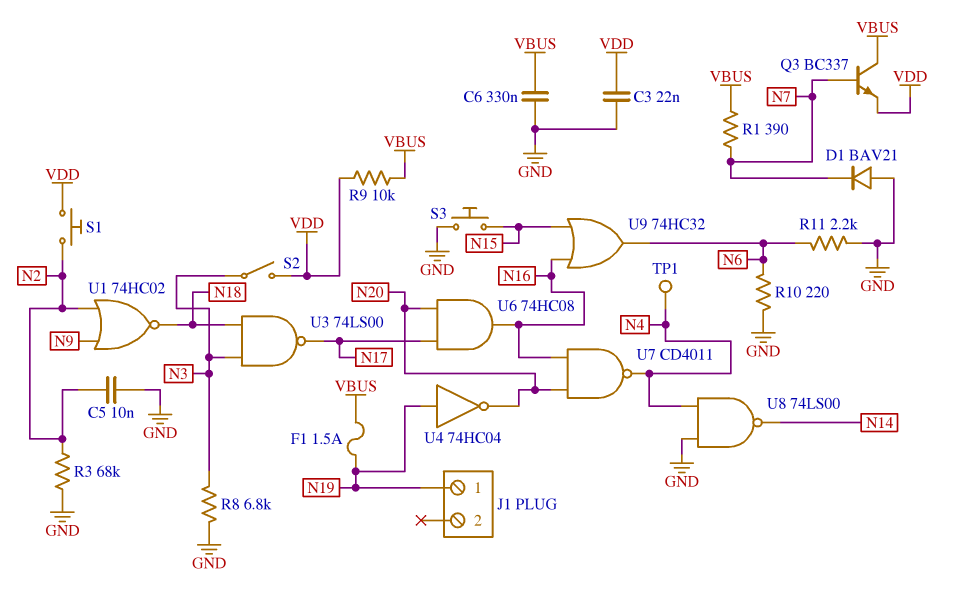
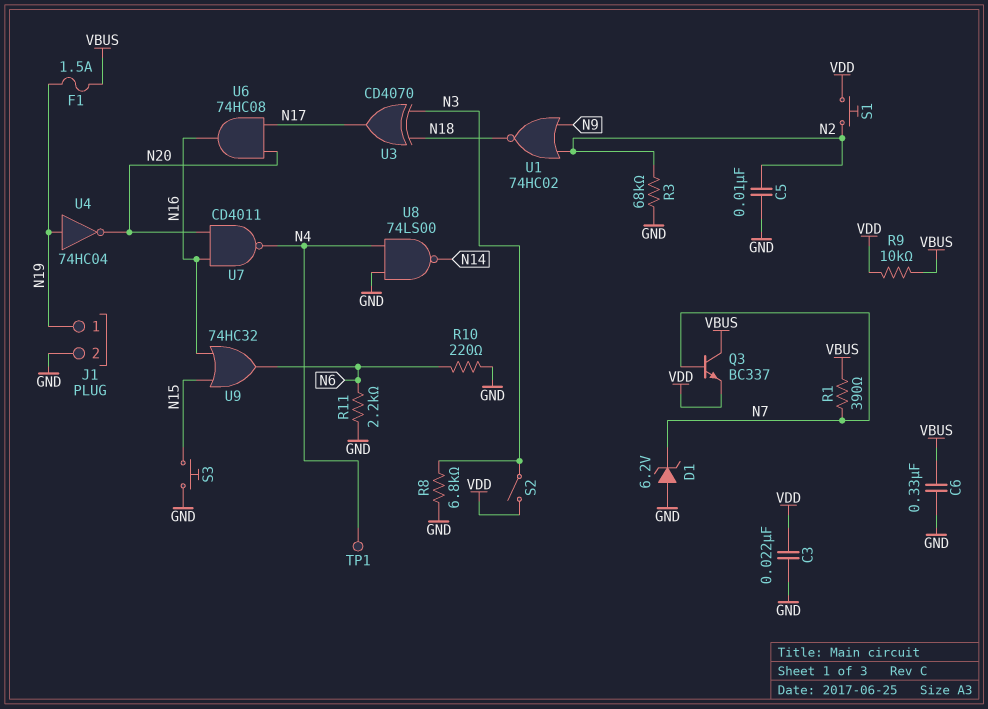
D1: diode BAV21 (A GND, K N7) -> zener 6.2V (A GND, K N7)
J1 pin 2: none -> GND
U3: NAND 74LS00 (in N3, in N18, out N17) -> XOR CD4070 (in N3, in N18, out N17)

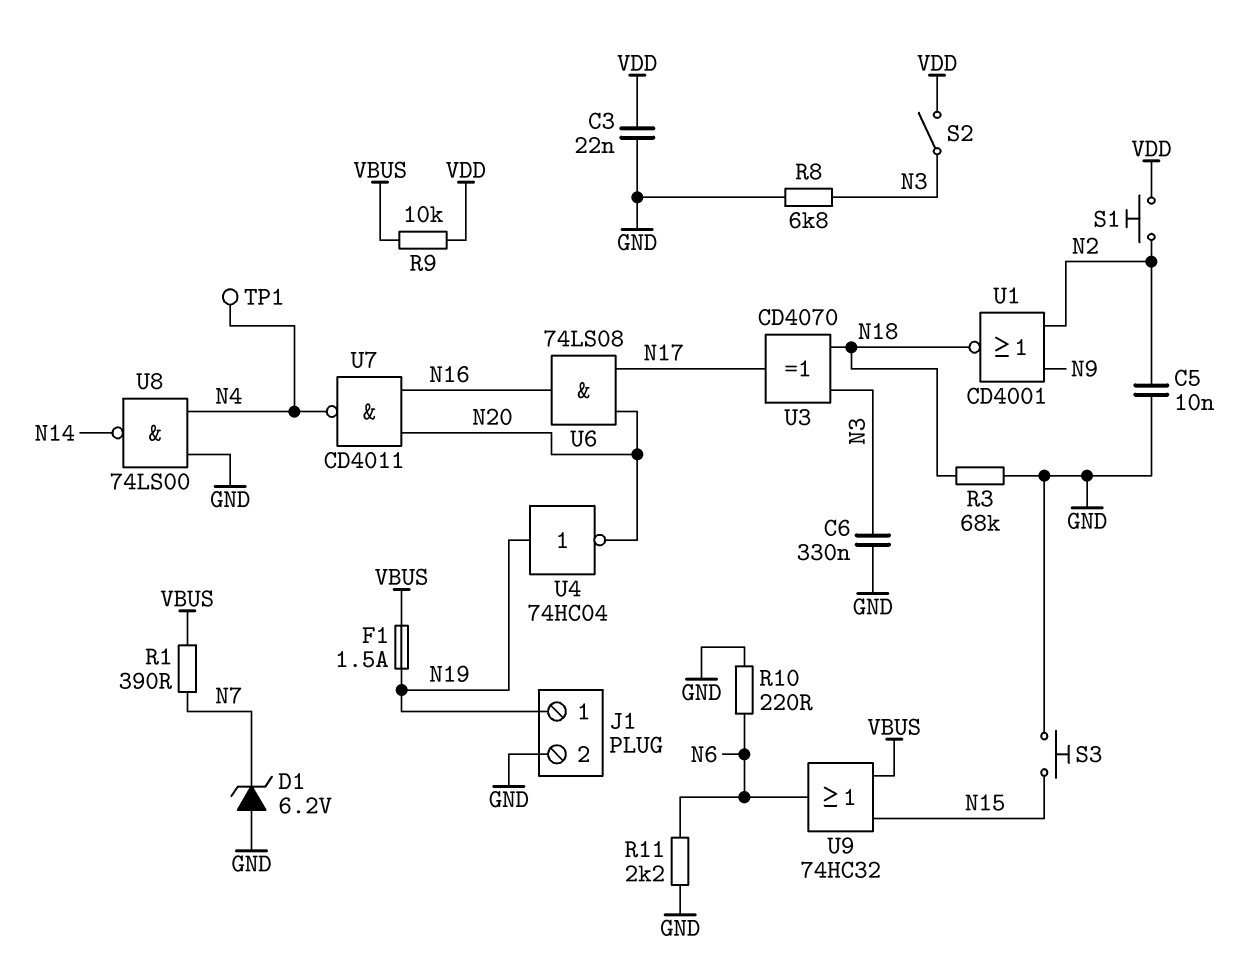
C6: 330nF (GND, VBUS) -> 330nF (GND, N3)
Q3: NPN BC337 (B N7, C VBUS, E VDD) -> none
R3: 68k (GND, N2) -> 68k (GND, N18)
U1: NOR 74HC02 (in N2, in N9, out N18) -> NOR CD4001 (in N2, in N9, out N18)
U6: AND 74HC08 (in N17, in N20, out N16) -> AND 74LS08 (in N17, in N20, out N16)
U9: OR 74HC32 (in N15, in N16, out N6) -> OR 74HC32 (in N15, in VBUS, out N6)

